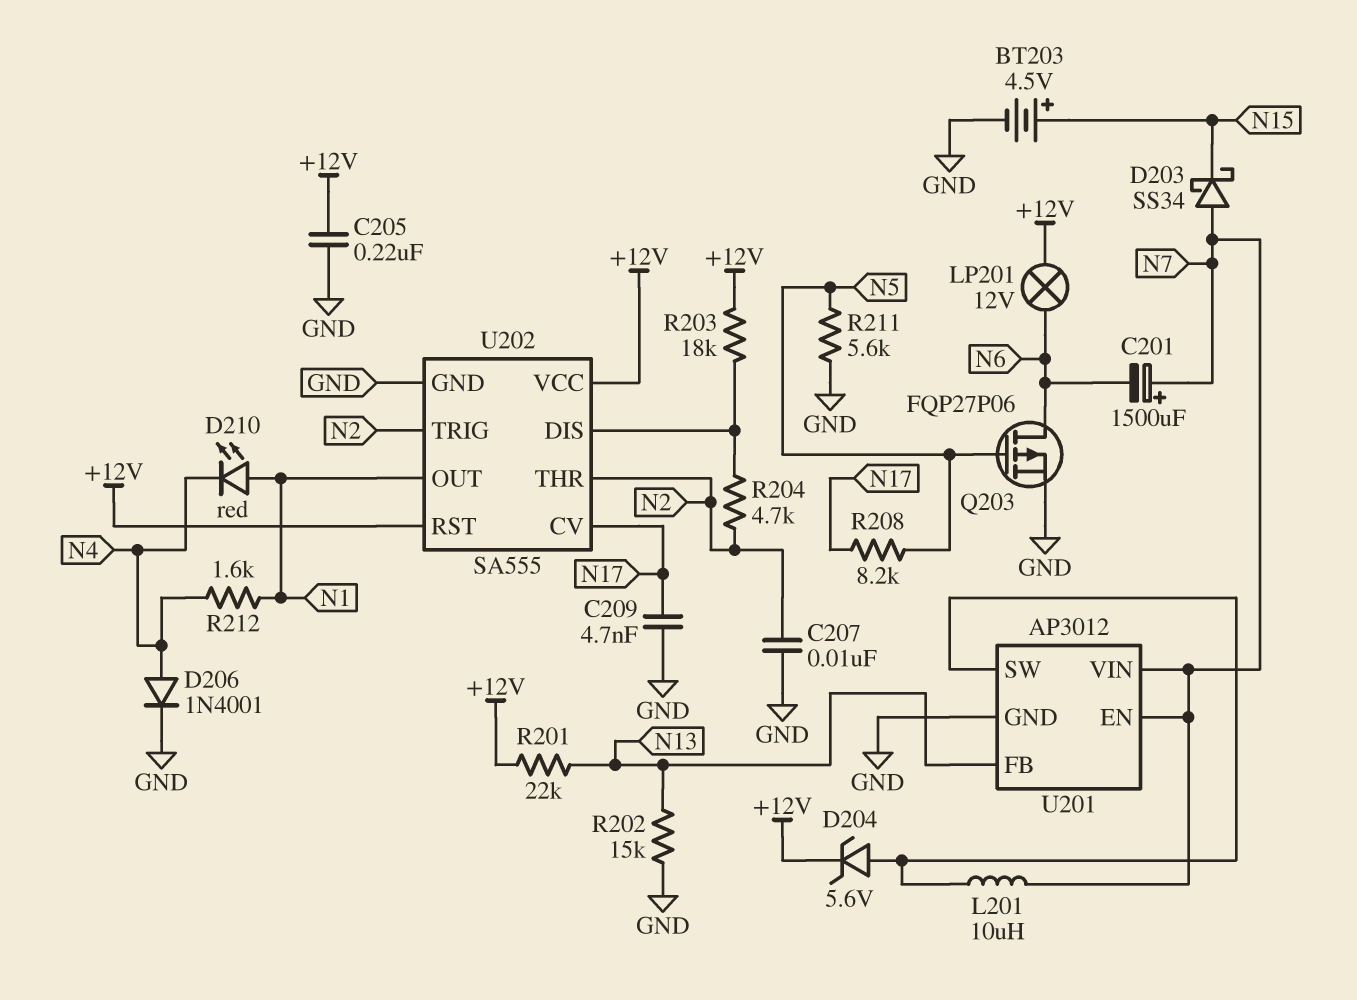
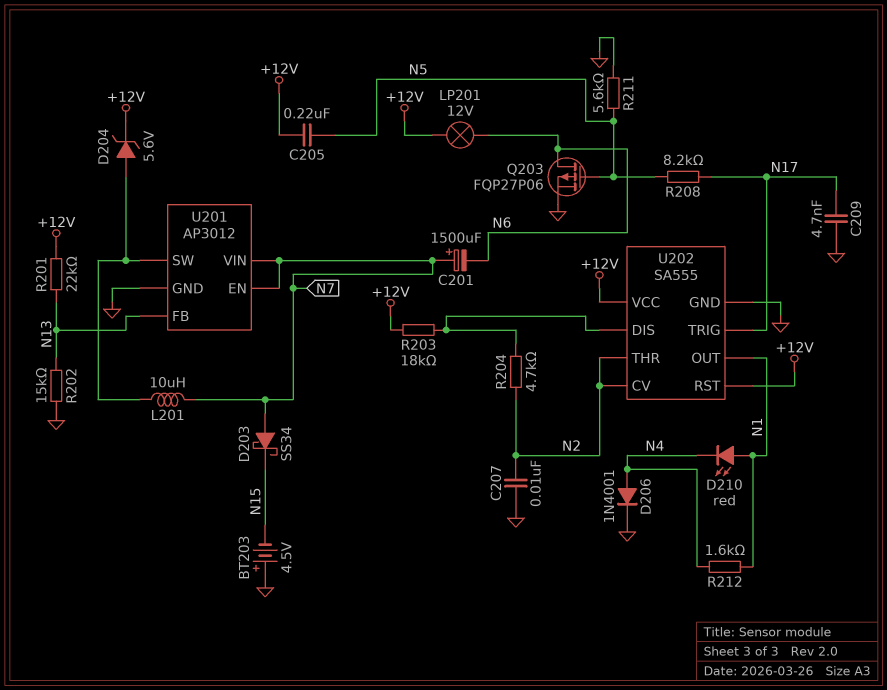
BT203: 4.5V (plus N15, minus GND) -> 4.5V (plus GND, minus N15)
C205: 220nF (+12V, GND) -> 220nF (+12V, N5)
U202 pin CV: N17 -> N2
U202 pin TRIG: N2 -> N17

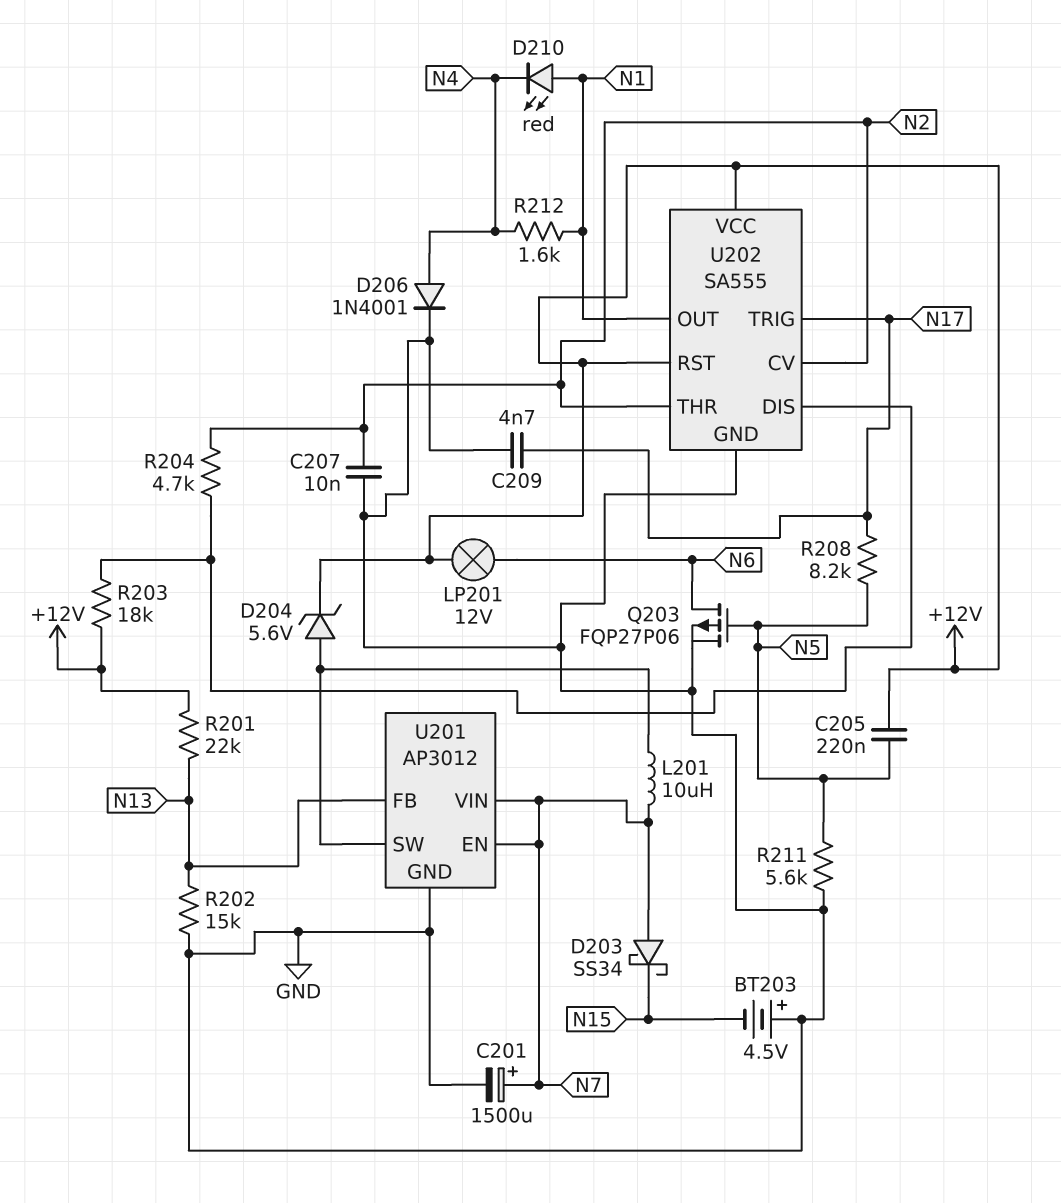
C201: 1500uF (plus N7, minus N6) -> 1500uF (plus N7, minus GND)

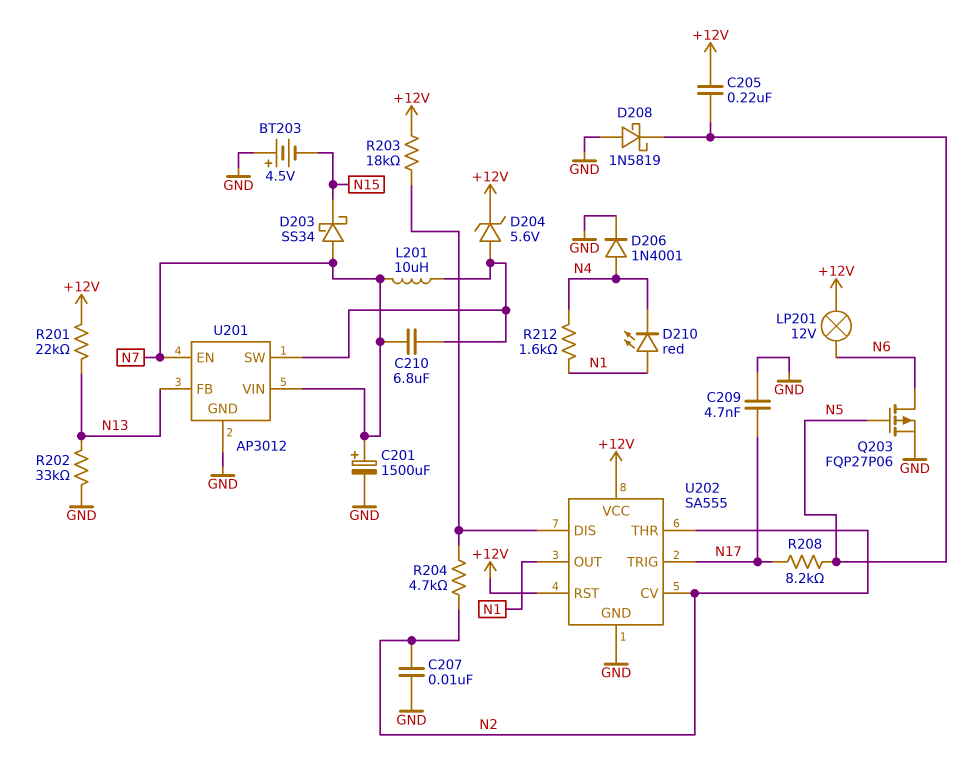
C210: none -> 6.8uF (N7, U201/SW)
D208: none -> schottky 1N5819 (A GND, K N5)
R202: 15k (GND, N13) -> 33k (GND, N13)
R211: 5.6k (GND, N5) -> none

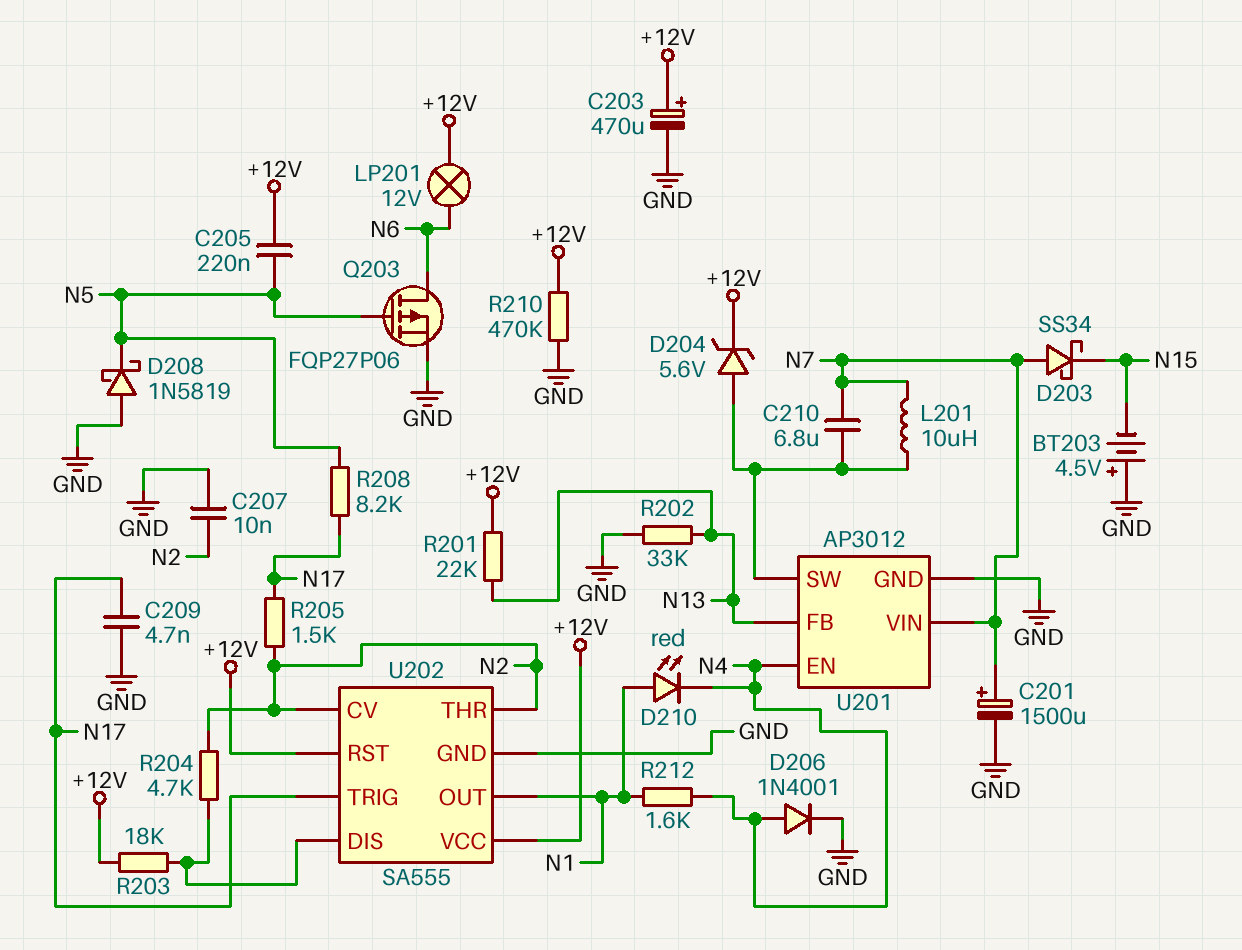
C203: none -> 470uF (plus +12V, minus GND)
R205: none -> 1.5k (N2, N17)
R210: none -> 470k (+12V, GND)
U201 pin EN: N7 -> N4

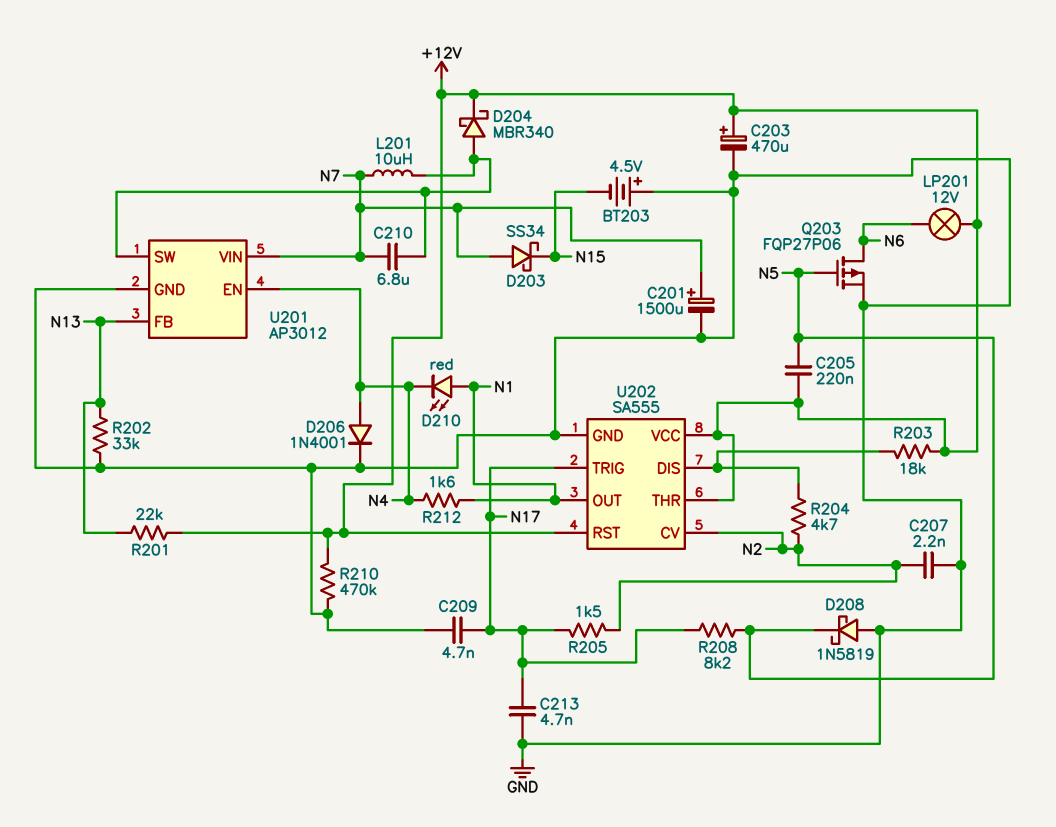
C207: 10nF (GND, N2) -> 2.2nF (GND, N2)
C213: none -> 4.7nF (GND, N17)
D204: zener 5.6V (A U201/SW, K +12V) -> schottky MBR340 (A U201/SW, K +12V)
U202 pin THR: N2 -> +12V

